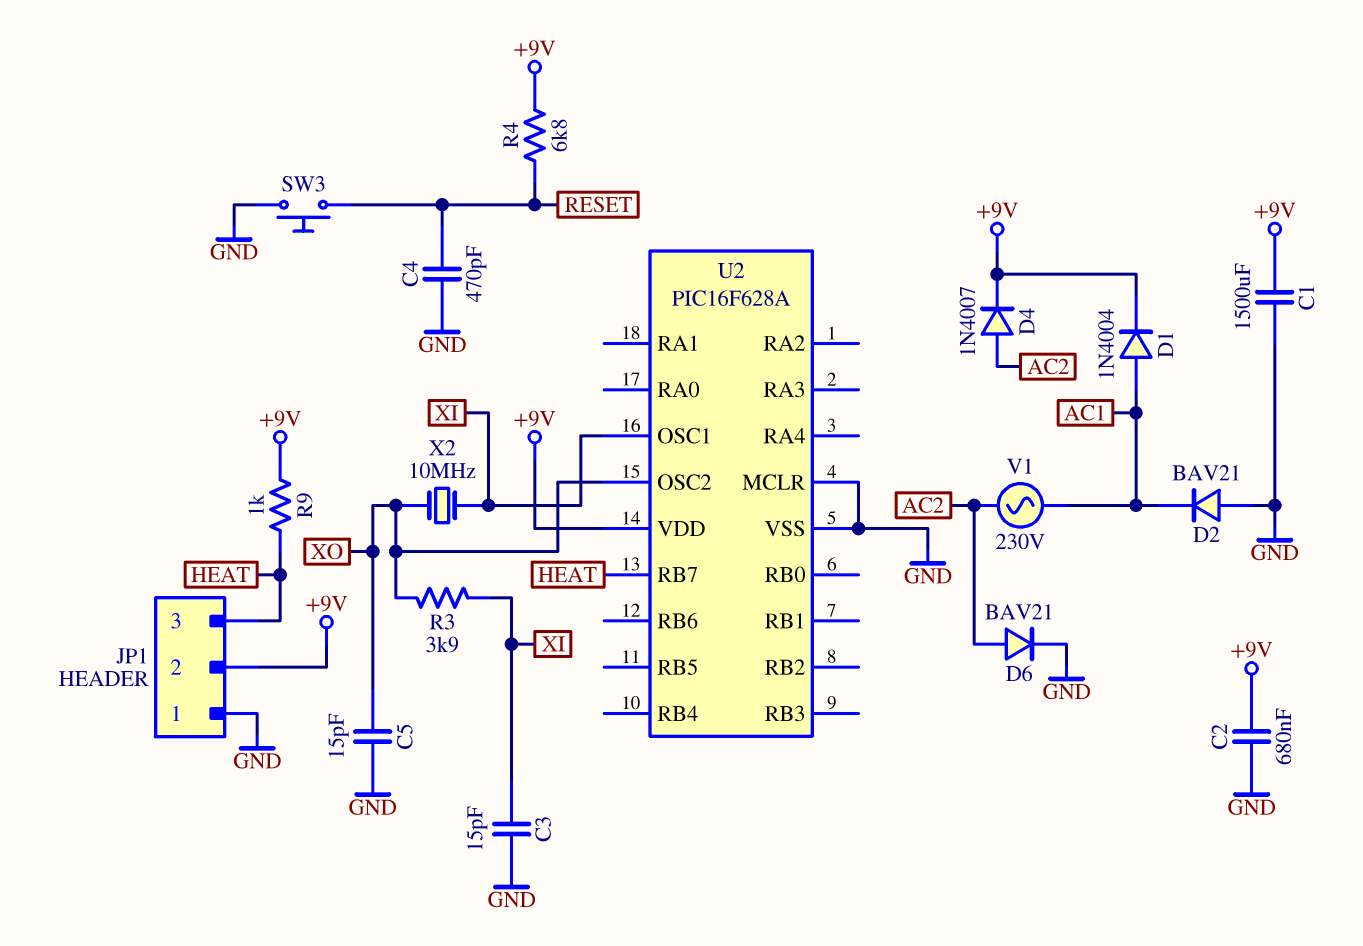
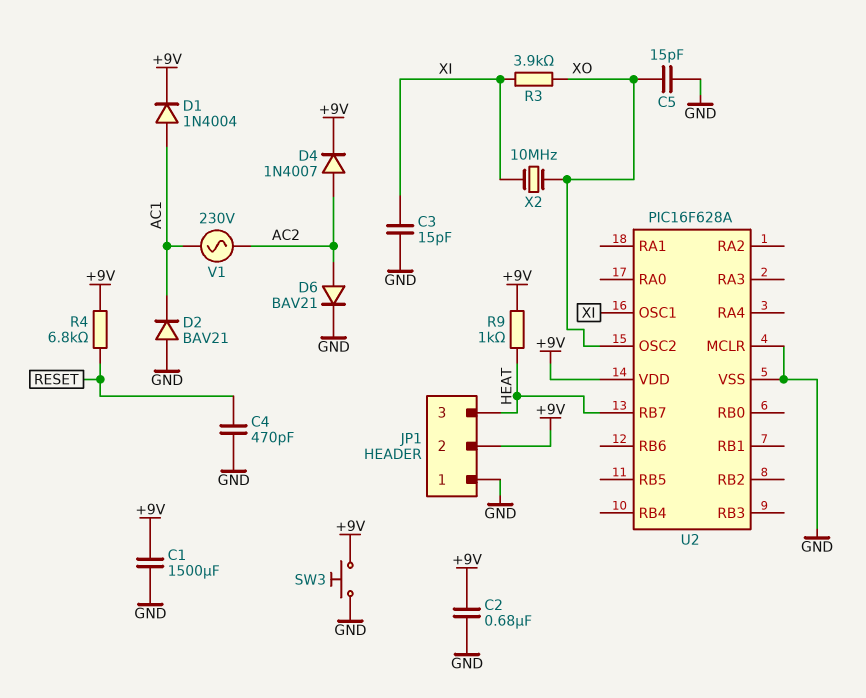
SW3: button (GND, RESET) -> button (+9V, GND)

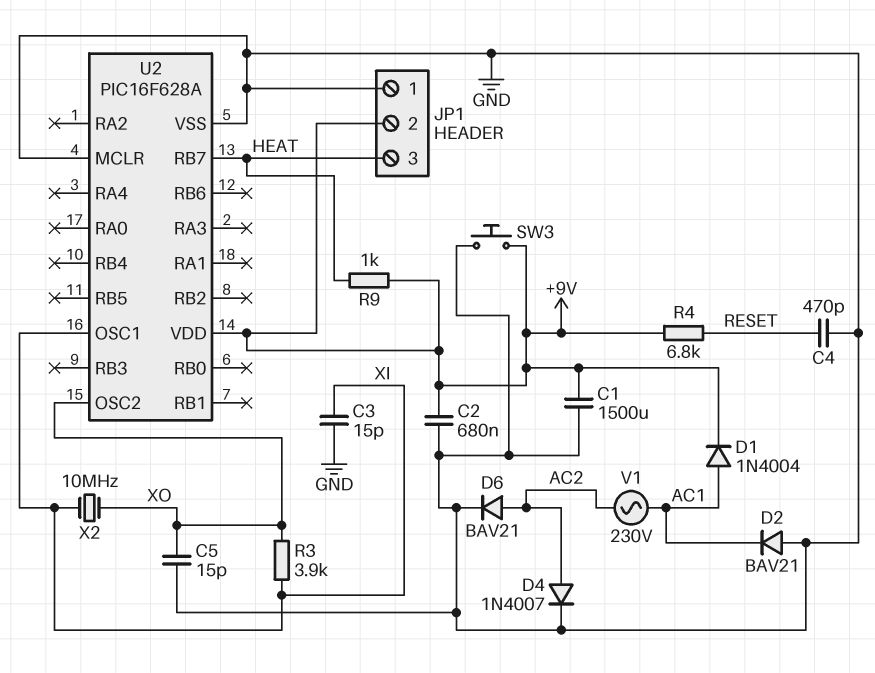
D4: diode 1N4007 (A AC2, K +9V) -> diode 1N4007 (A AC2, K GND)

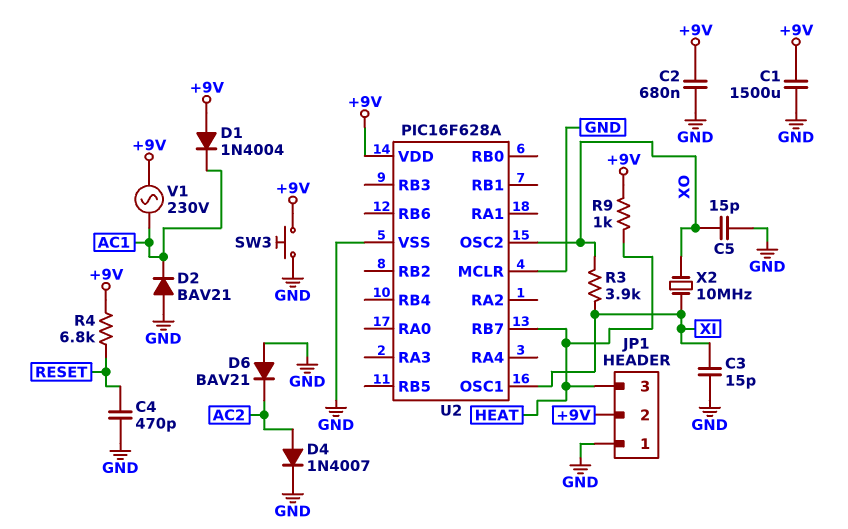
D1: diode 1N4004 (A AC1, K +9V) -> diode 1N4004 (A +9V, K AC1)
D6: diode BAV21 (A AC2, K GND) -> diode BAV21 (A GND, K AC2)
V1: AC 230V (AC1, AC2) -> AC 230V (+9V, AC1)

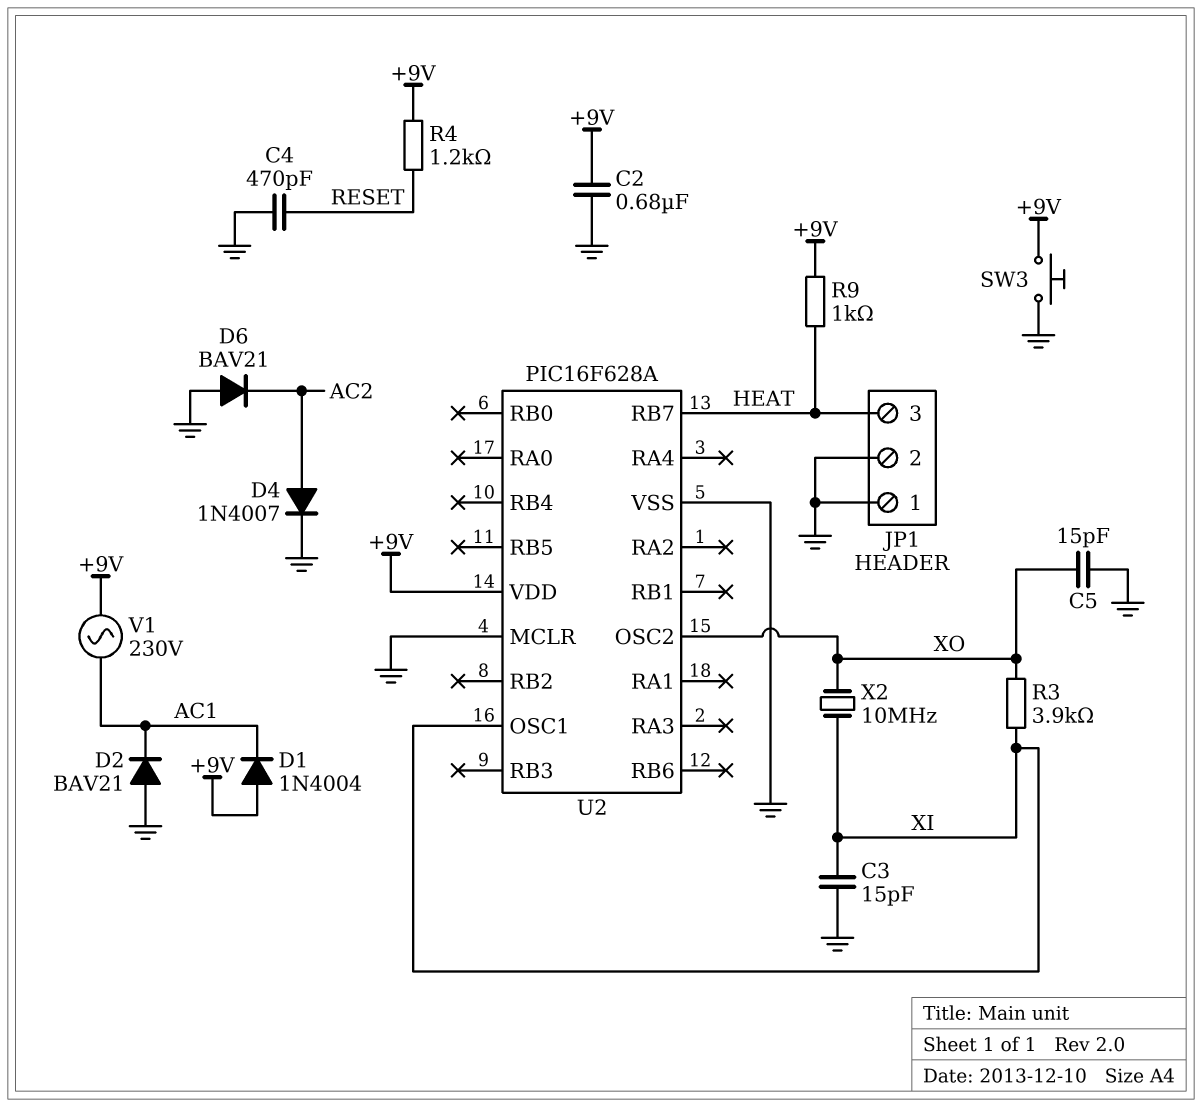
C1: 1500uF (+9V, GND) -> none
JP1 pin 2: +9V -> GND
R4: 6.8k (+9V, RESET) -> 1.2k (+9V, RESET)

